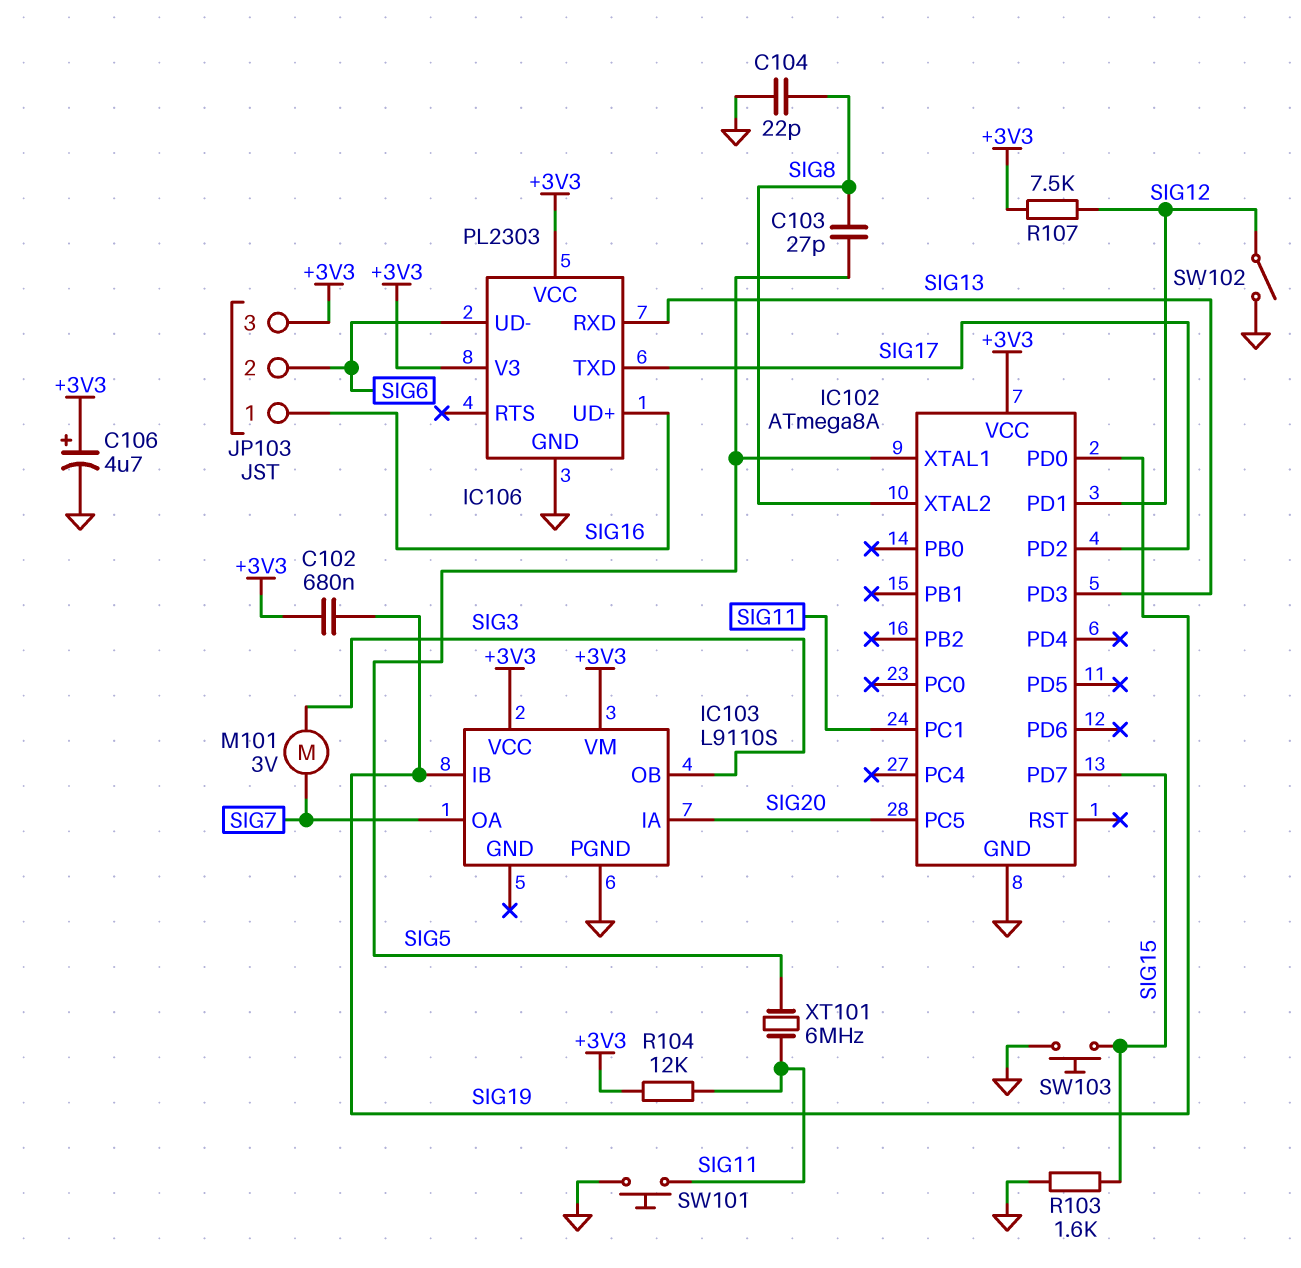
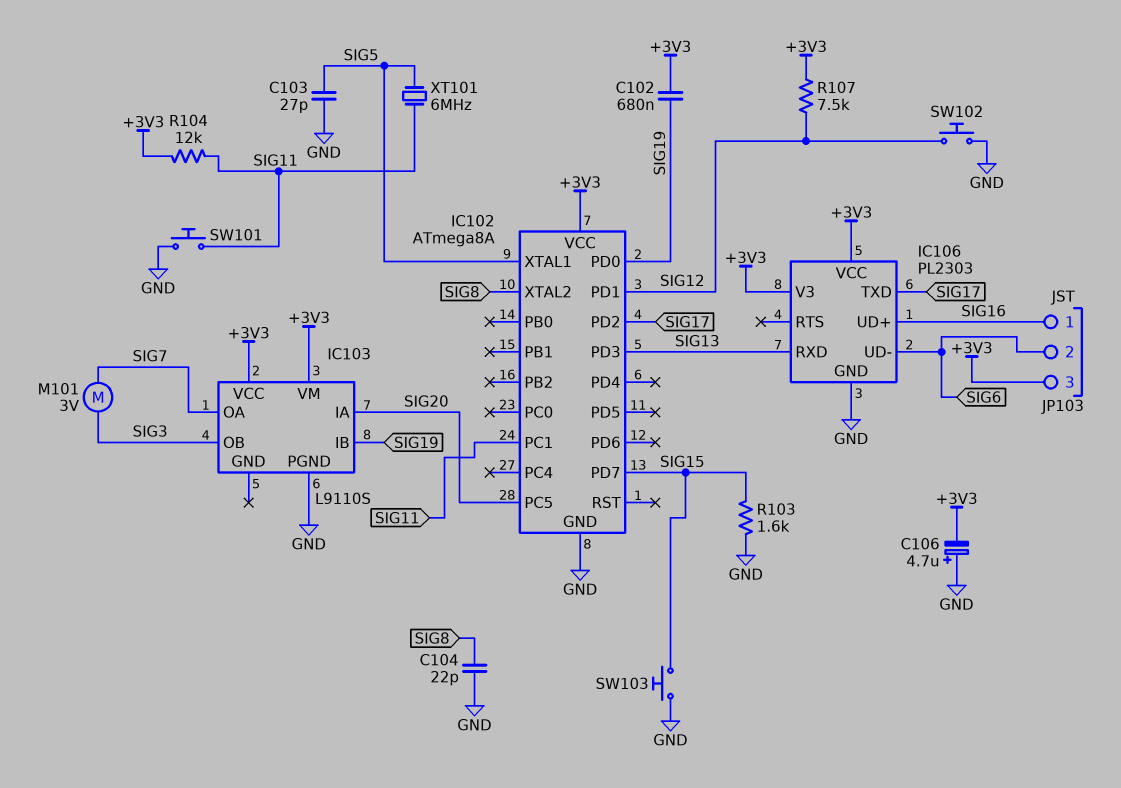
C103: 27pF (SIG5, SIG8) -> 27pF (GND, SIG5)
C106: 4.7uF (plus +3V3, minus GND) -> 4.7uF (plus GND, minus +3V3)
SW102: switch (GND, SIG12) -> button (GND, SIG12)

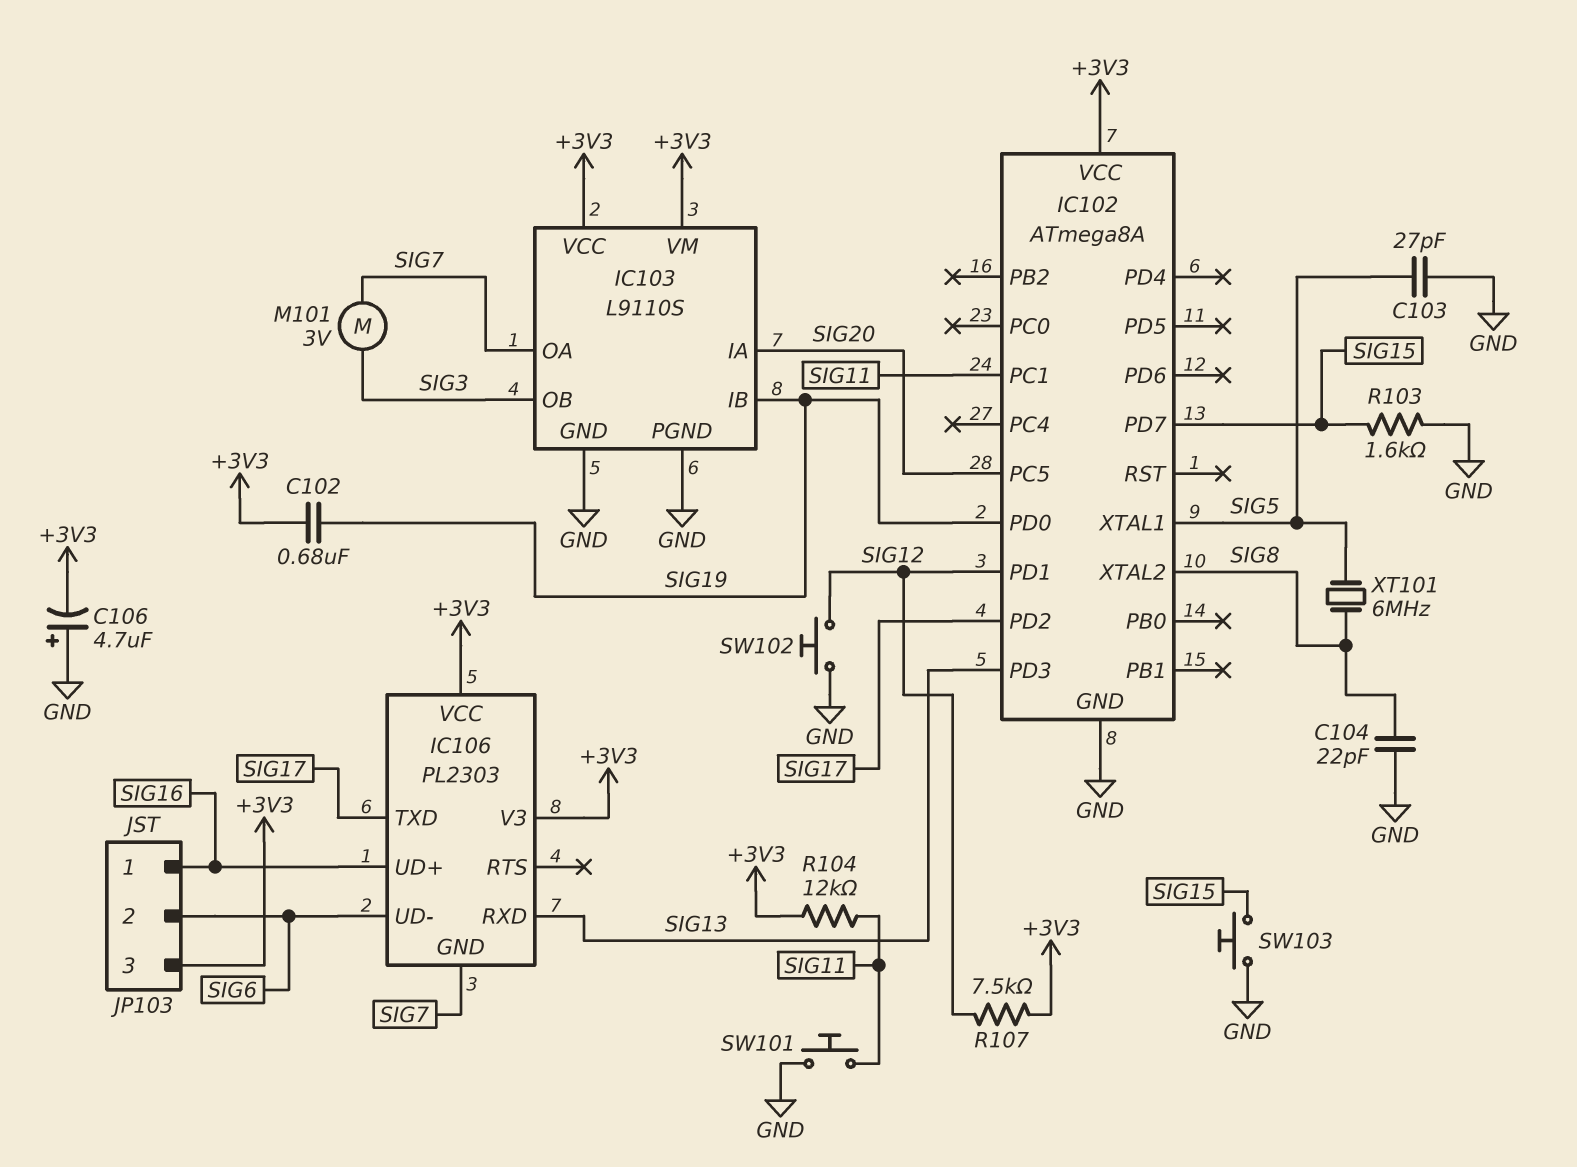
IC103 pin GND: none -> GND
IC106 pin GND: GND -> SIG7
XT101: 6MHz (SIG5, SIG11) -> 6MHz (SIG5, SIG8)

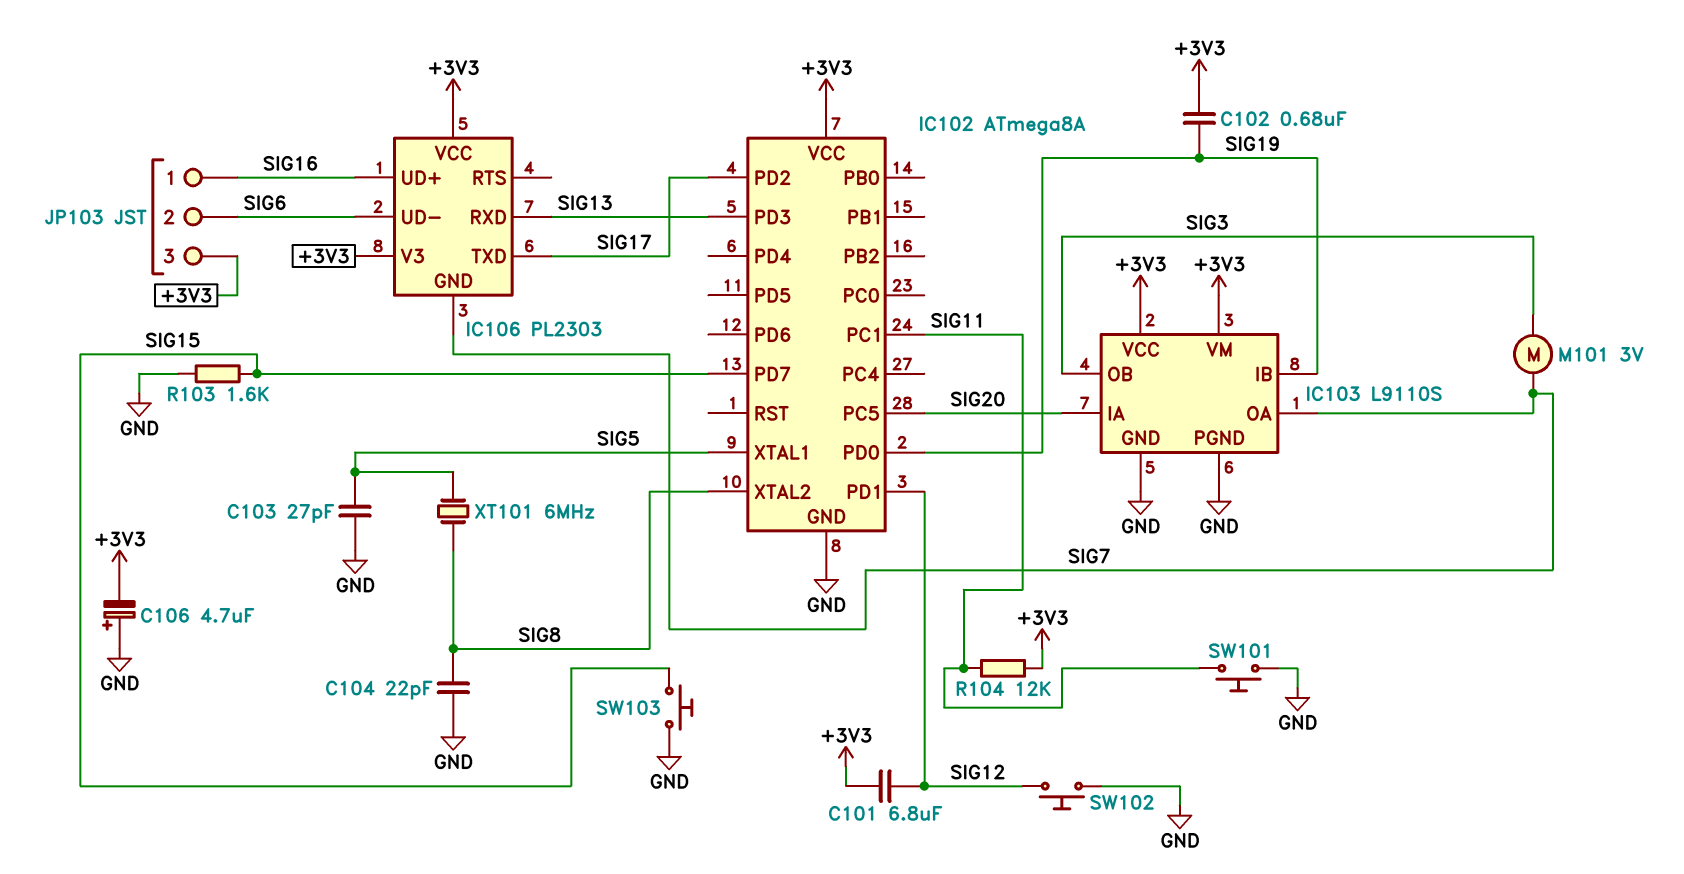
C101: none -> 6.8uF (+3V3, SIG12)
R107: 7.5k (+3V3, SIG12) -> none

